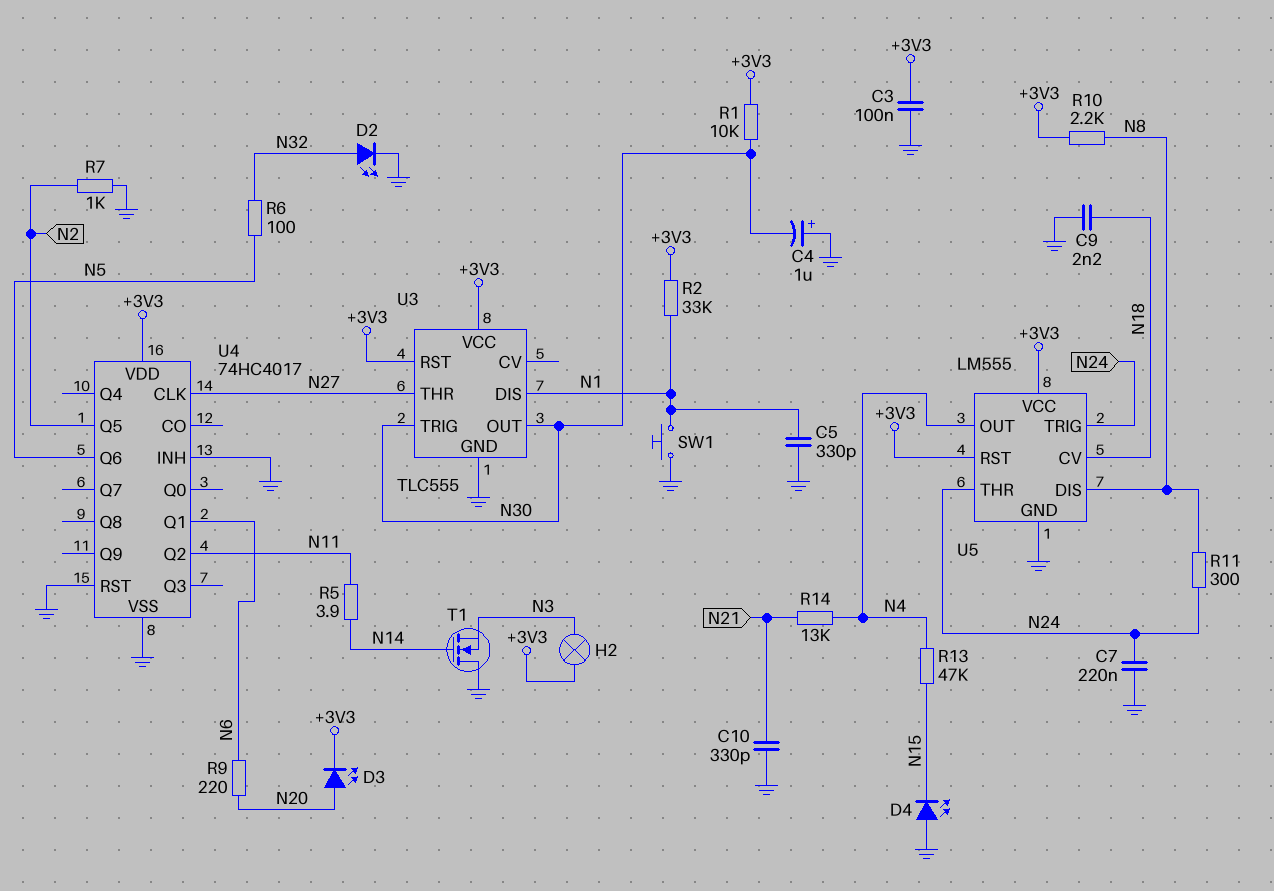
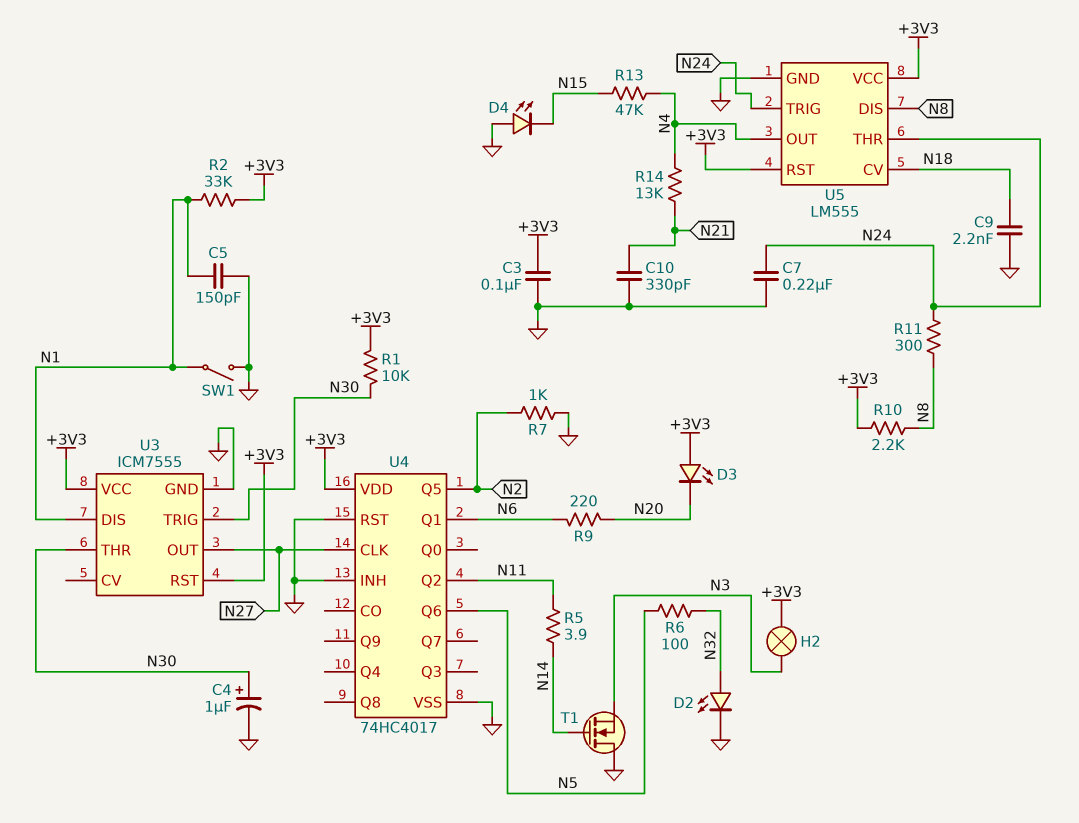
C4: 1uF (plus GND, minus N30) -> 1uF (plus N30, minus GND)
C5: 330pF (GND, N1) -> 150pF (GND, N1)
D3: LED (A N20, K +3V3) -> LED (A +3V3, K N20)
SW1: button (GND, N1) -> switch (GND, N1)
U3: TLC555 -> ICM7555
U3 pin OUT: N30 -> N27
U3 pin THR: N27 -> N30

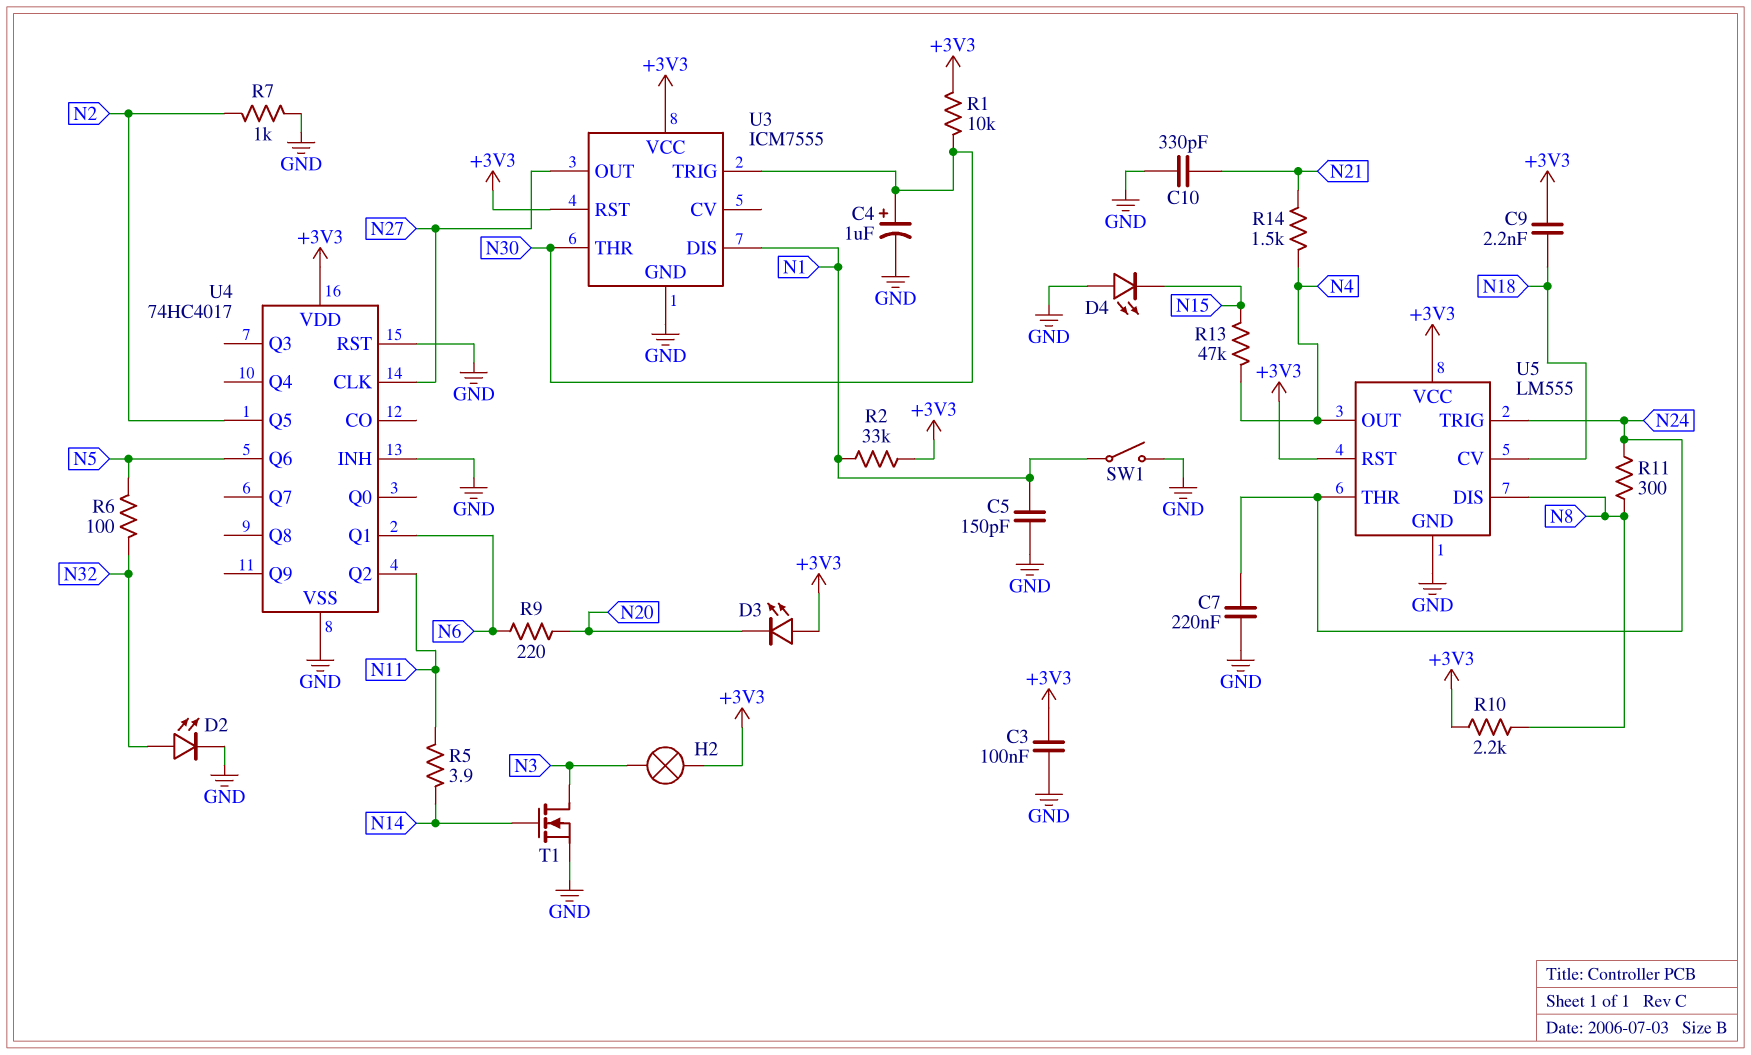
C9: 2.2nF (GND, N18) -> 2.2nF (+3V3, N18)
R14: 13k (N4, N21) -> 1.5k (N4, N21)
T1: NMOS (G N14, D GND, S N3) -> NMOS (G N14, D N3, S GND)

